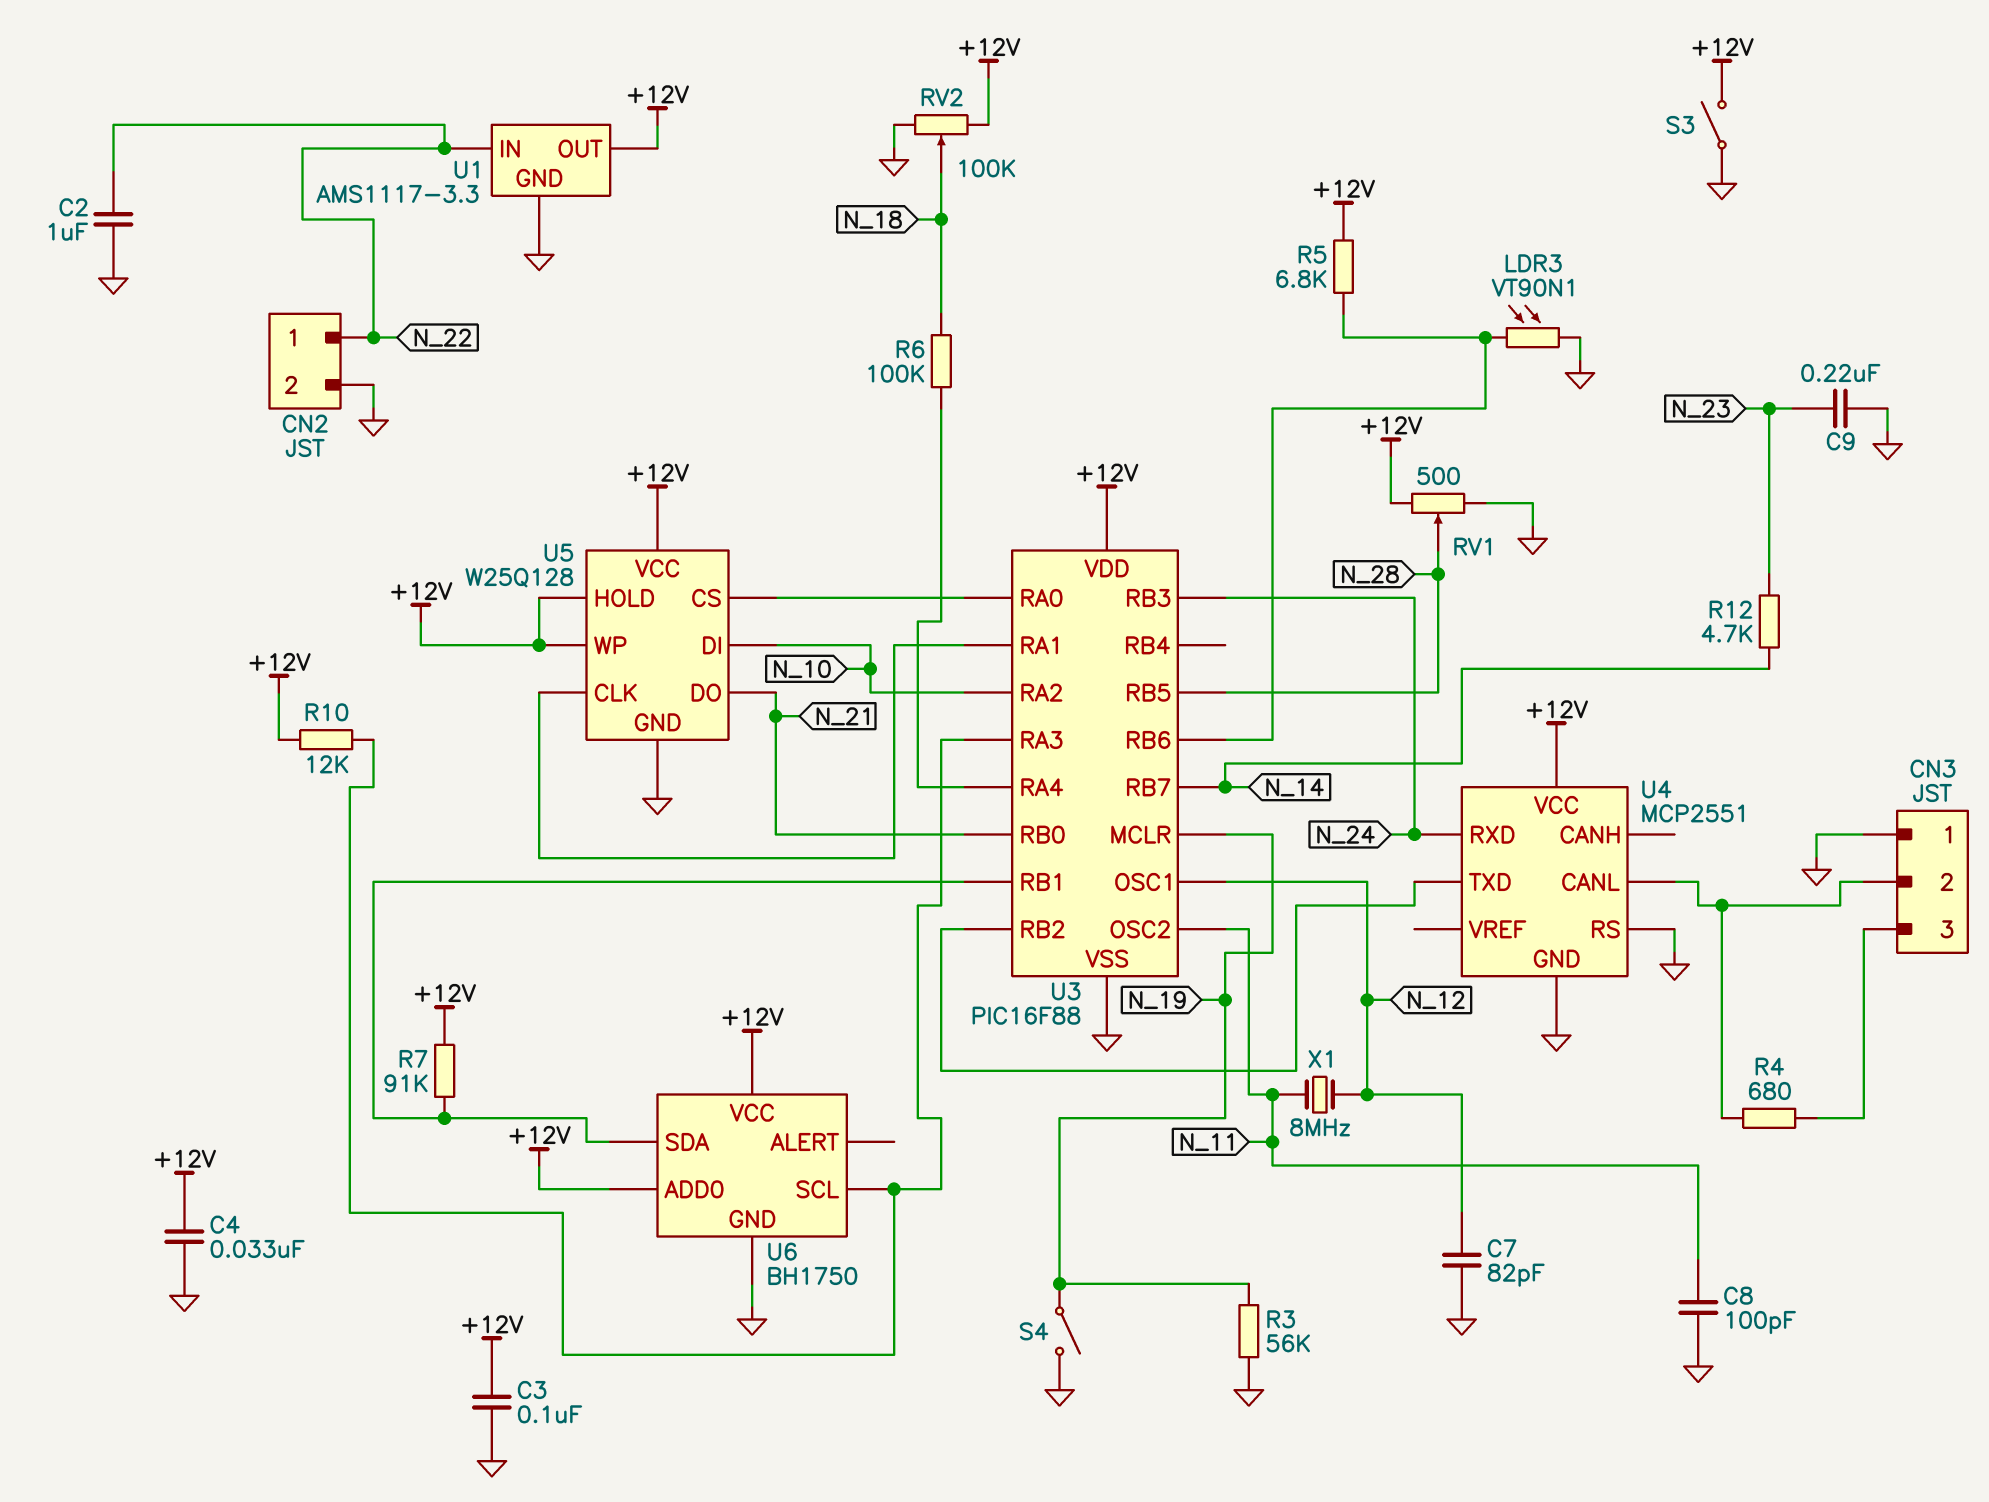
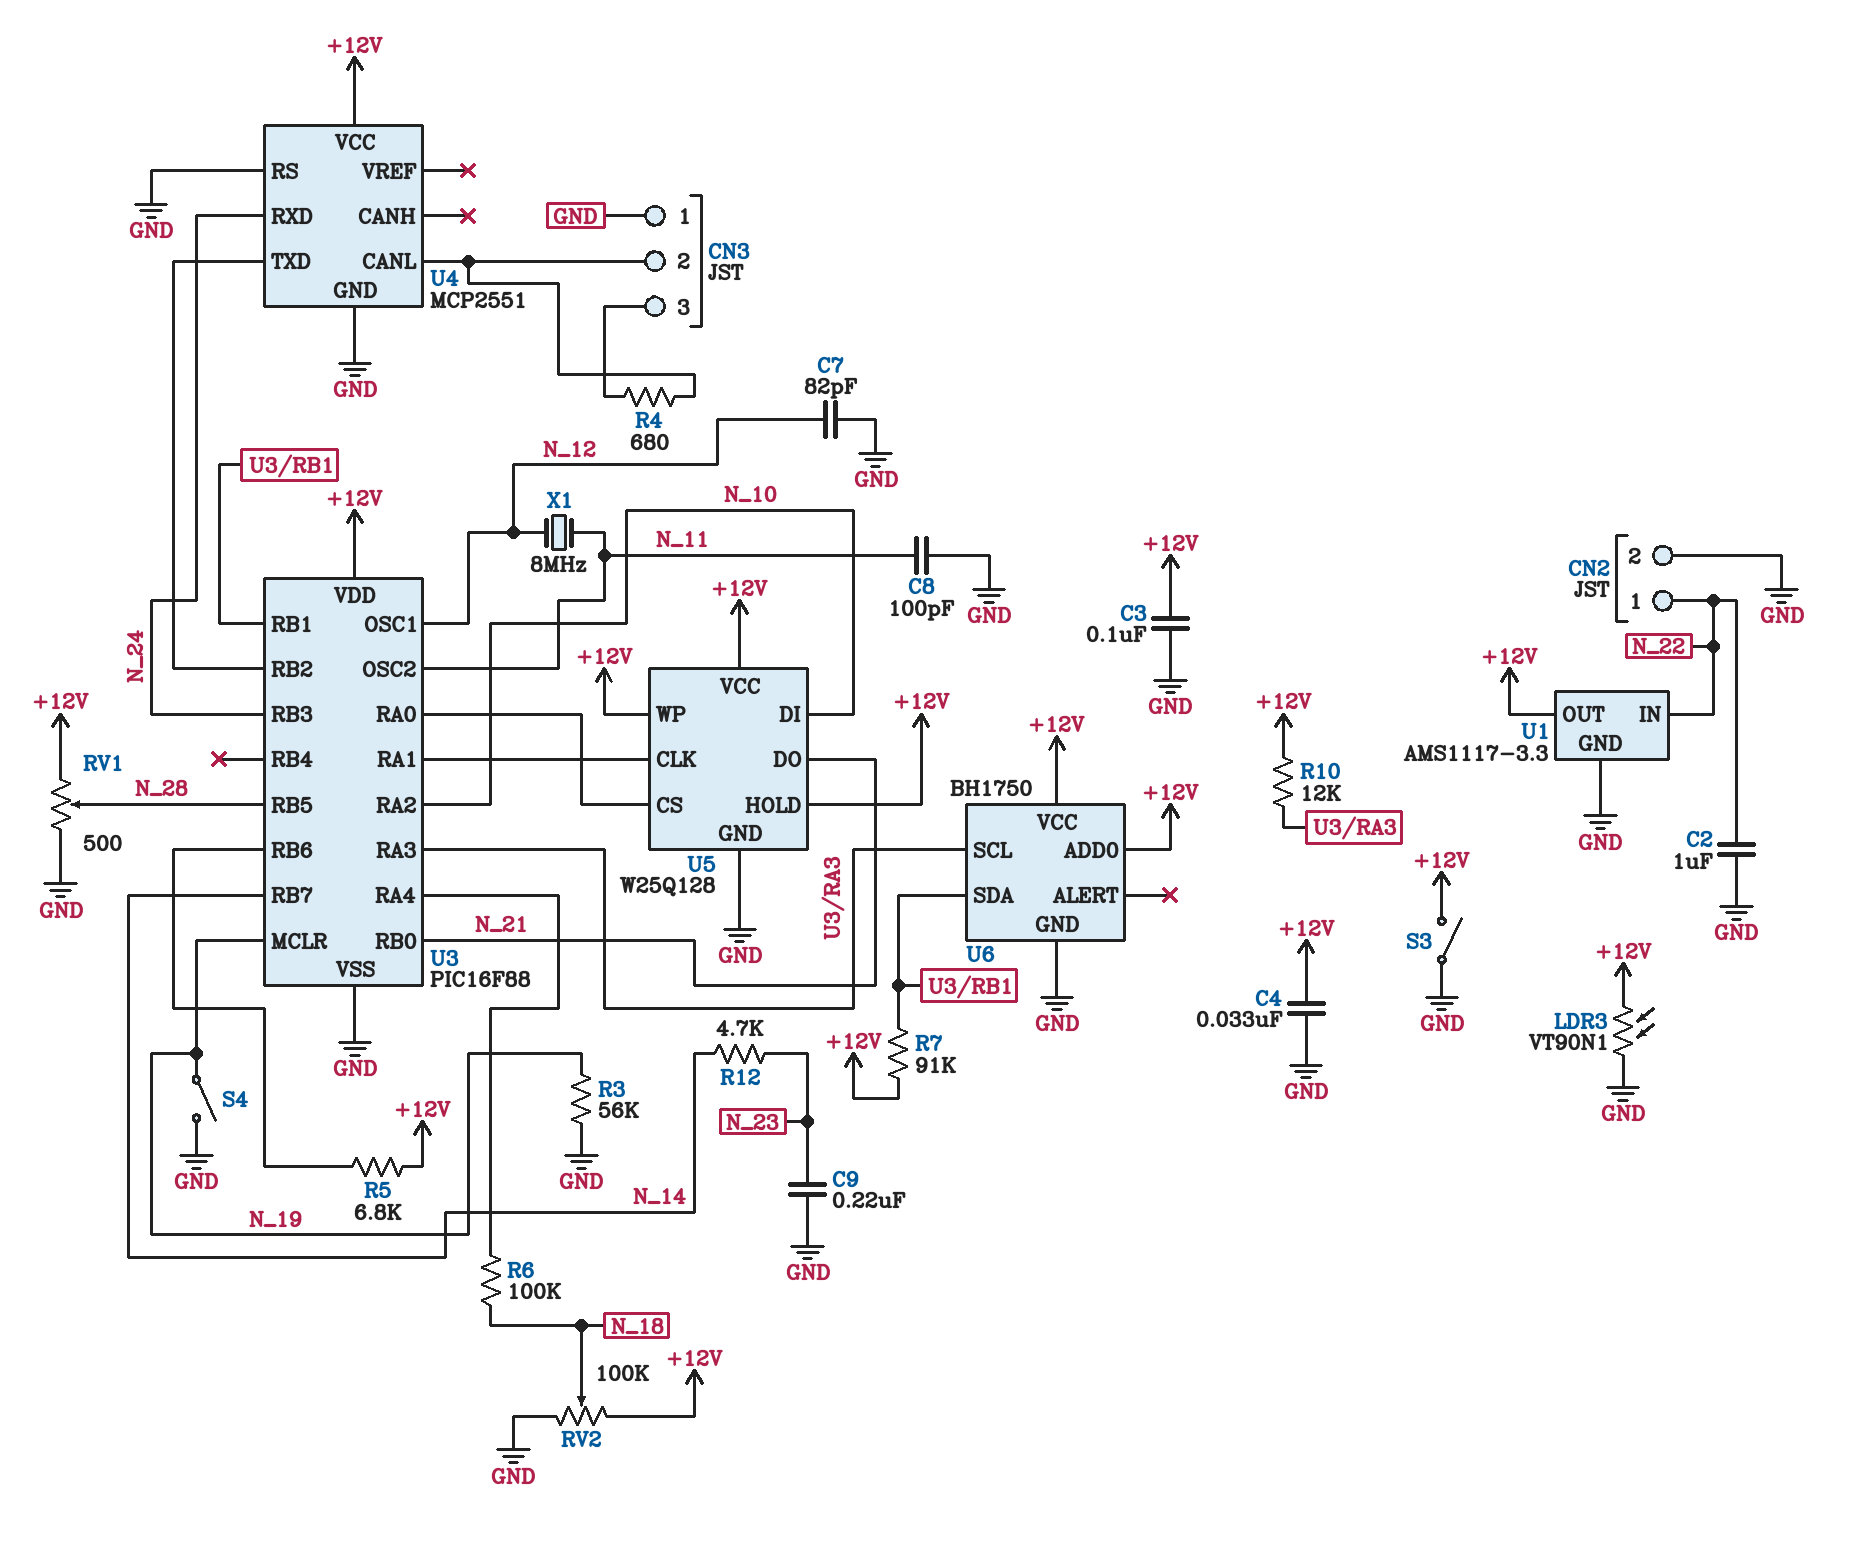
LDR3: VT90N1 (GND, U3/RB6) -> VT90N1 (+12V, GND)

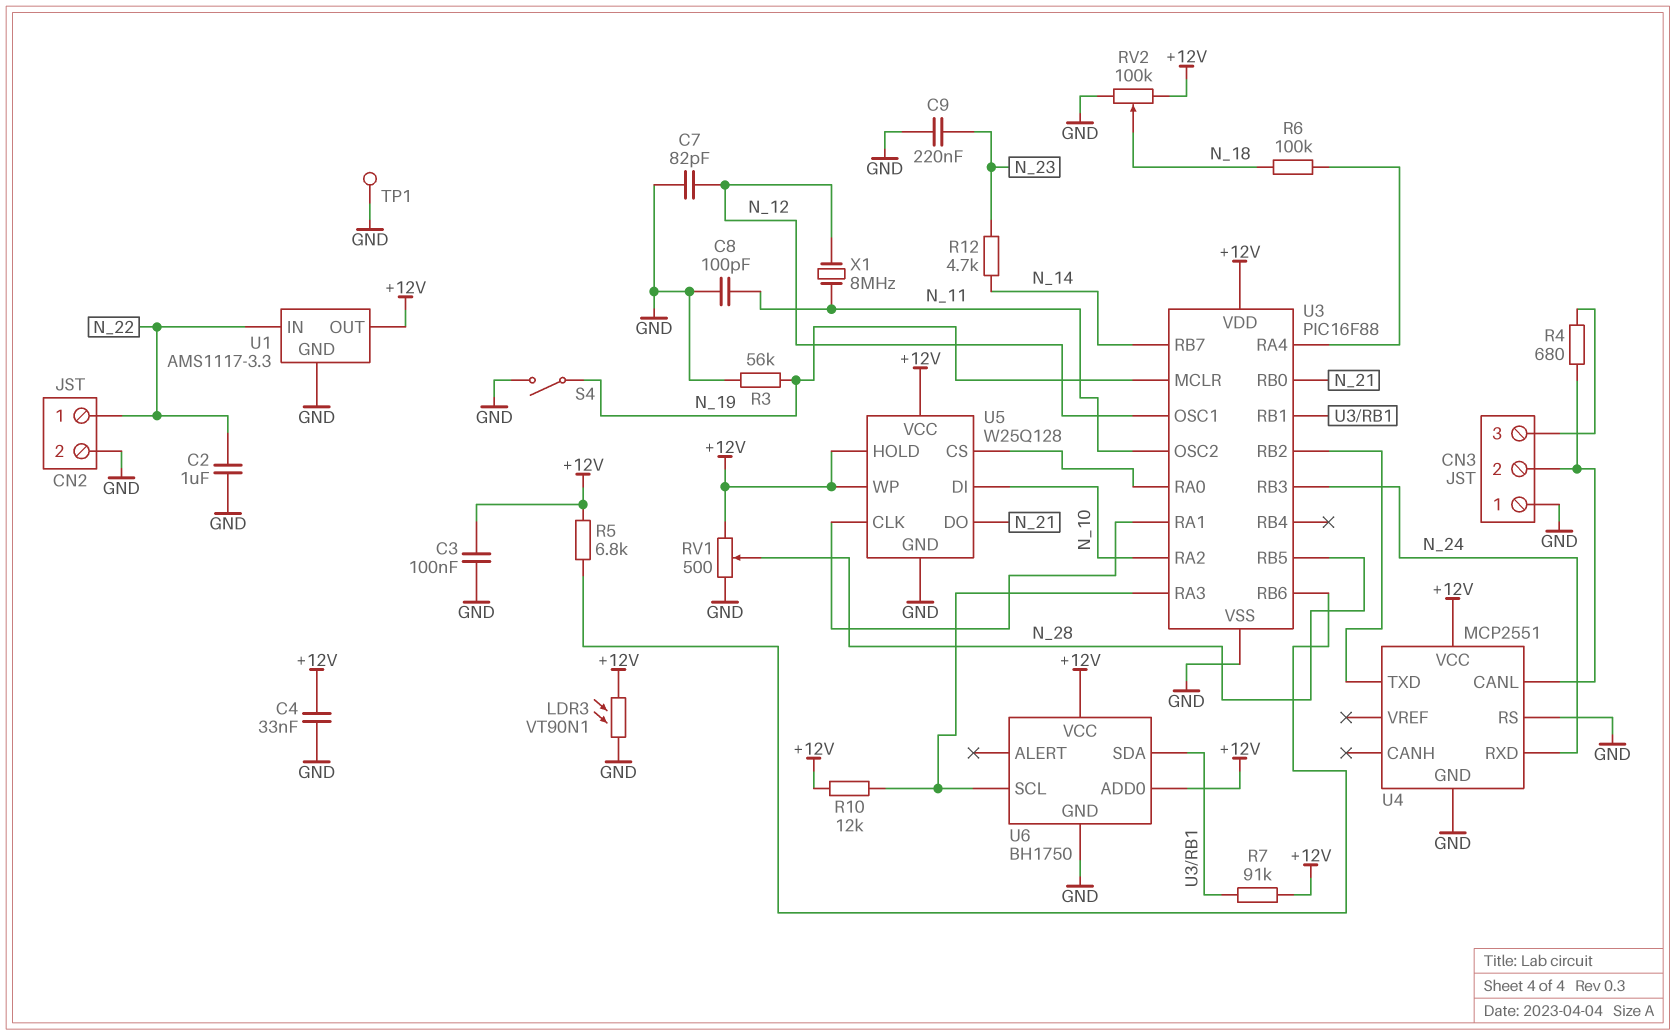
S3: switch (+12V, GND) -> none
TP1: none -> test point (GND)

